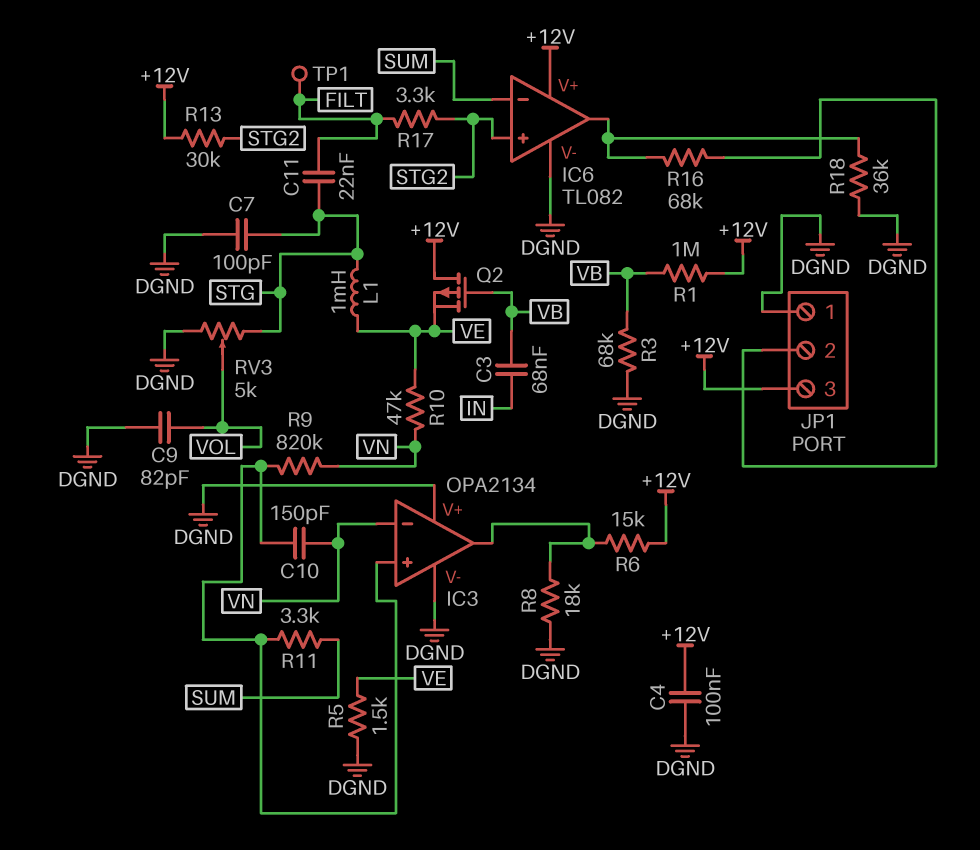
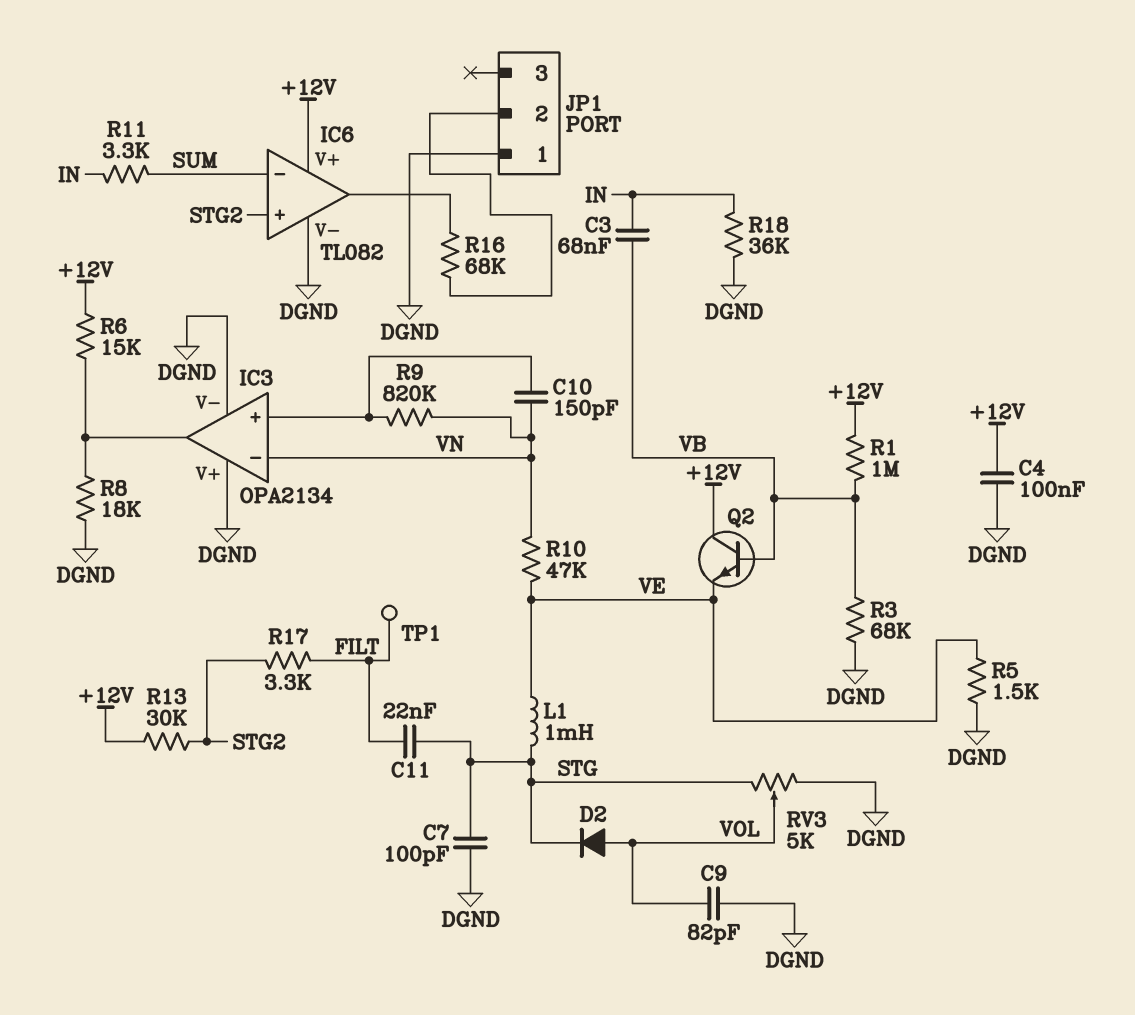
D2: none -> diode (A VOL, K STG)
JP1 pin 3: +12V -> none
Q2: PMOS (G VB, D +12V, S VE) -> NPN (B VB, C +12V, E VE)
R11: 3.3k (IC3/in+, SUM) -> 3.3k (IN, SUM)
R18: 36k (DGND, IC6/out) -> 36k (DGND, IN)

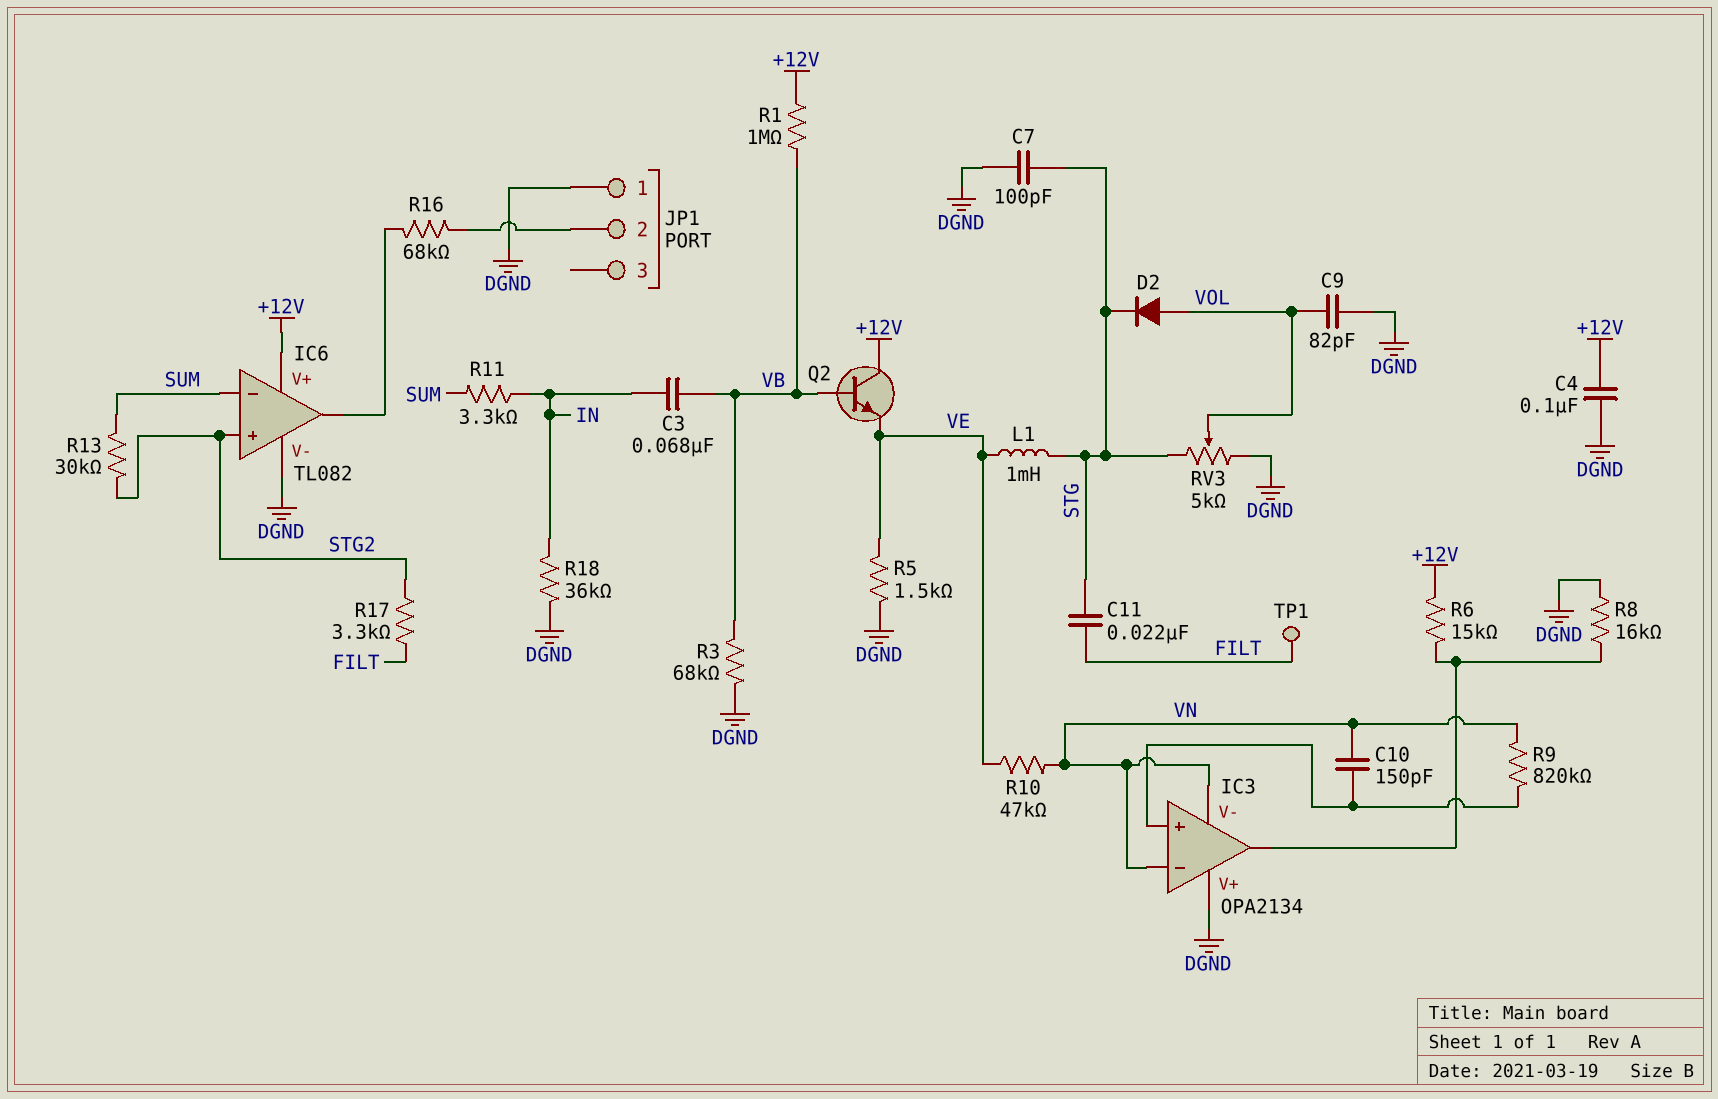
IC3 pin V-: DGND -> VN
R8: 18k (DGND, IC3/out) -> 16k (DGND, IC3/out)
R13: 30k (+12V, STG2) -> 30k (STG2, SUM)

